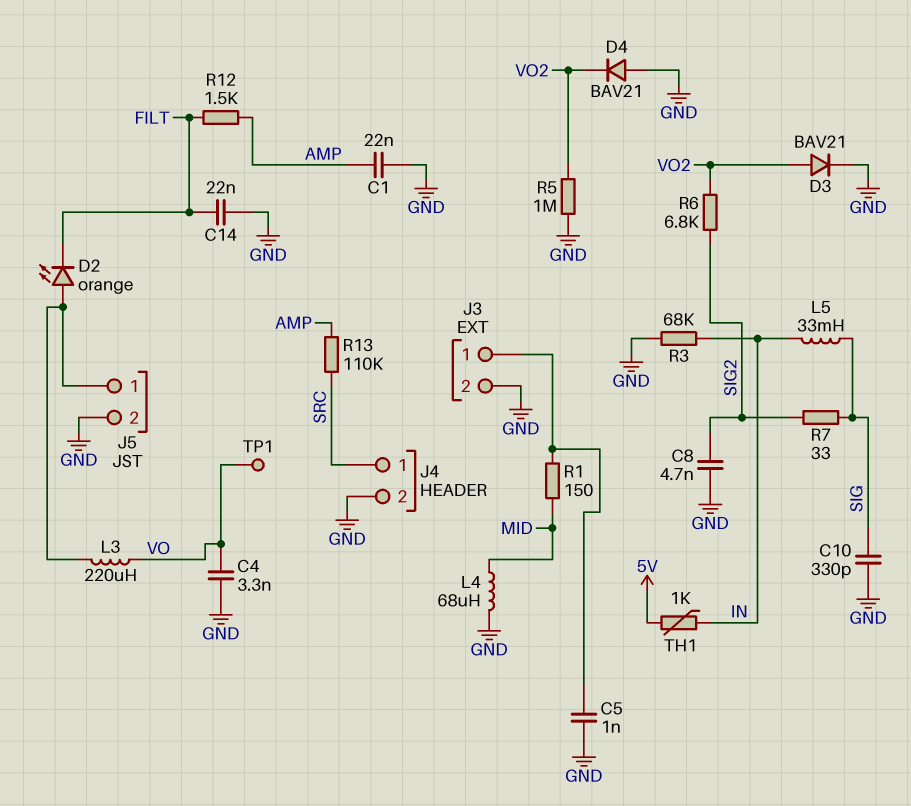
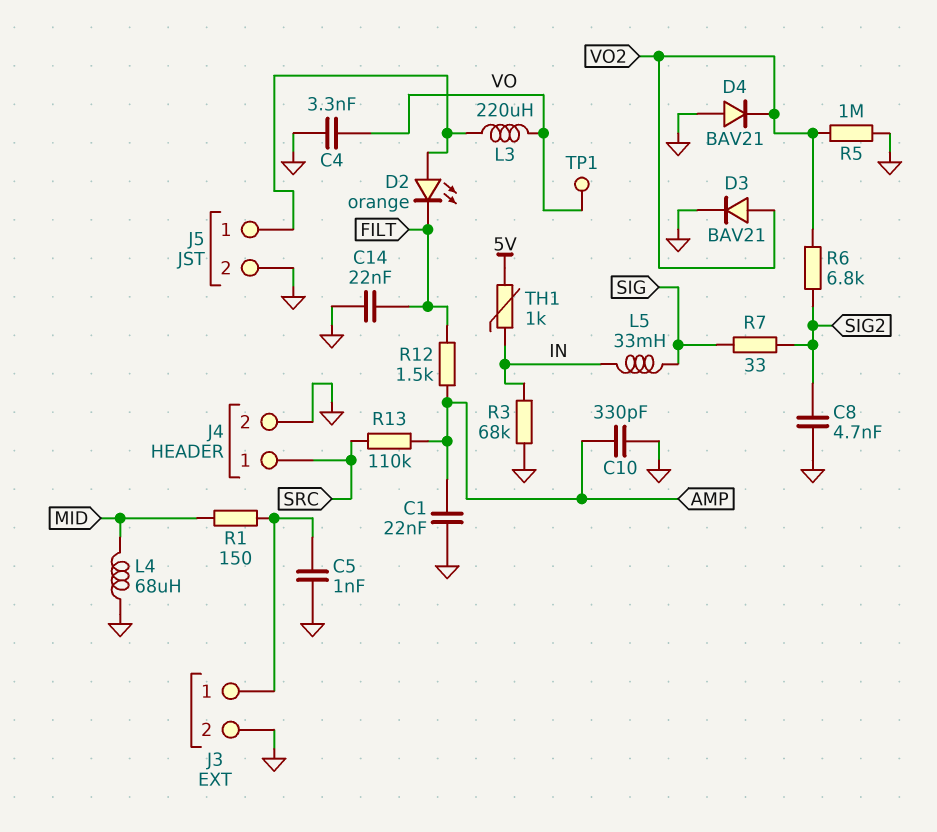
C10: 330pF (GND, SIG) -> 330pF (AMP, GND)

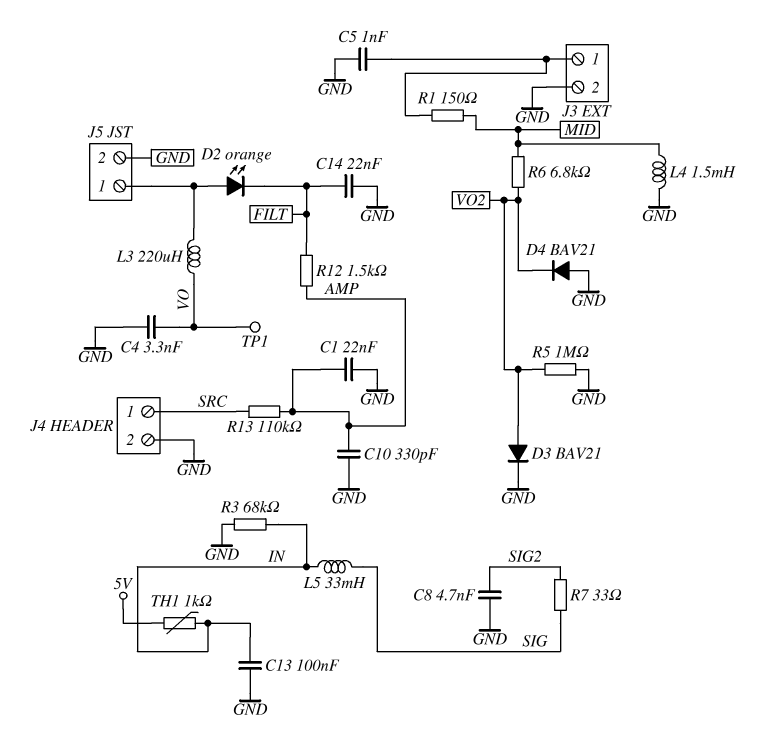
C13: none -> 100nF (GND, IN)
L4: 68uH (GND, MID) -> 1.5mH (GND, MID)
R6: 6.8k (SIG2, VO2) -> 6.8k (MID, VO2)

